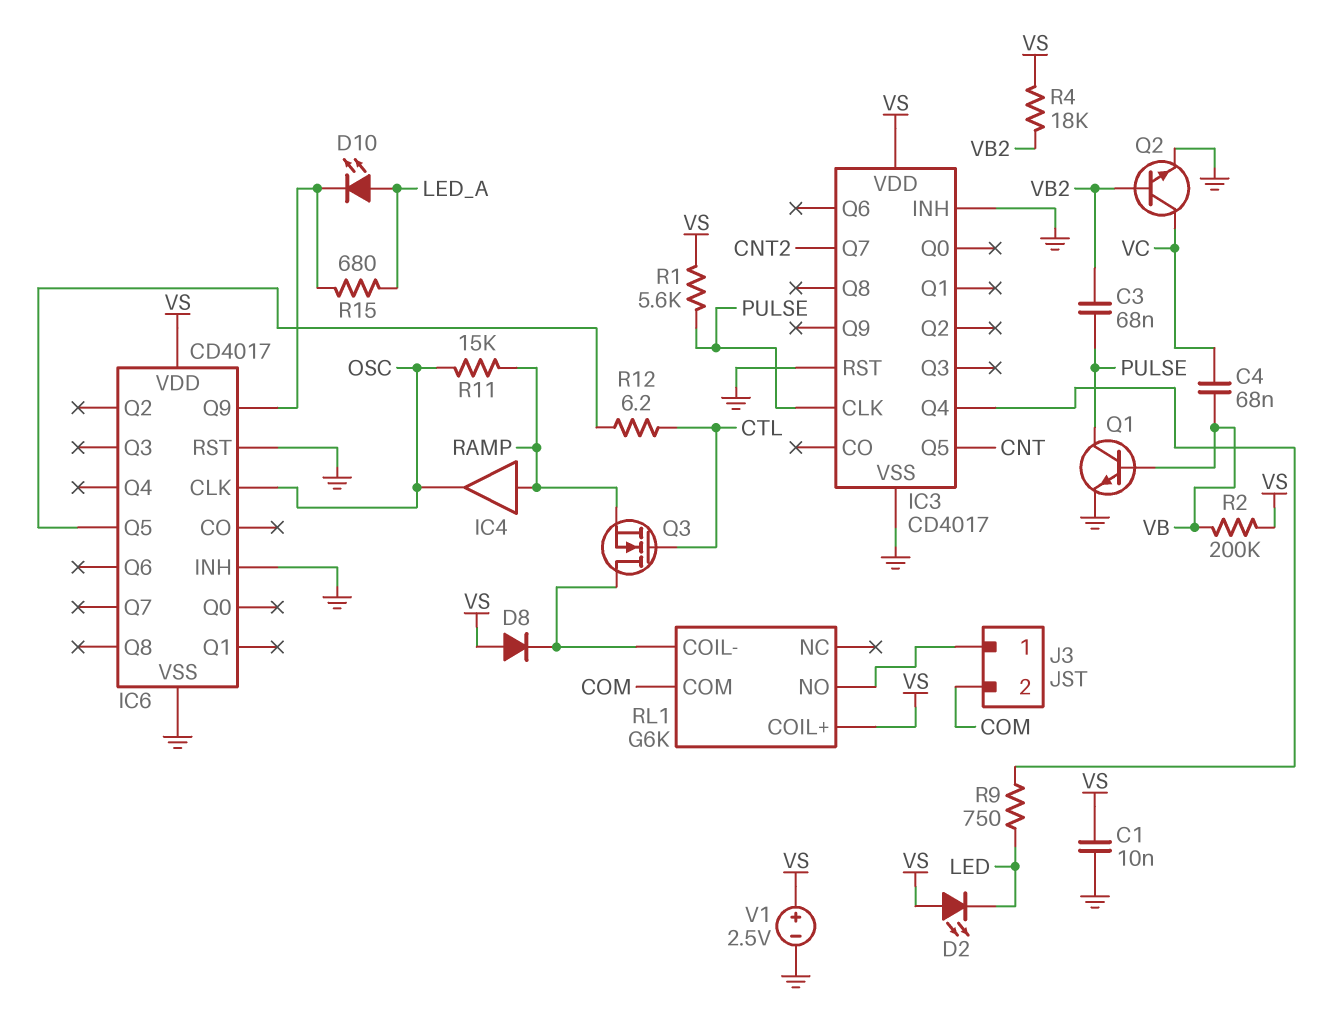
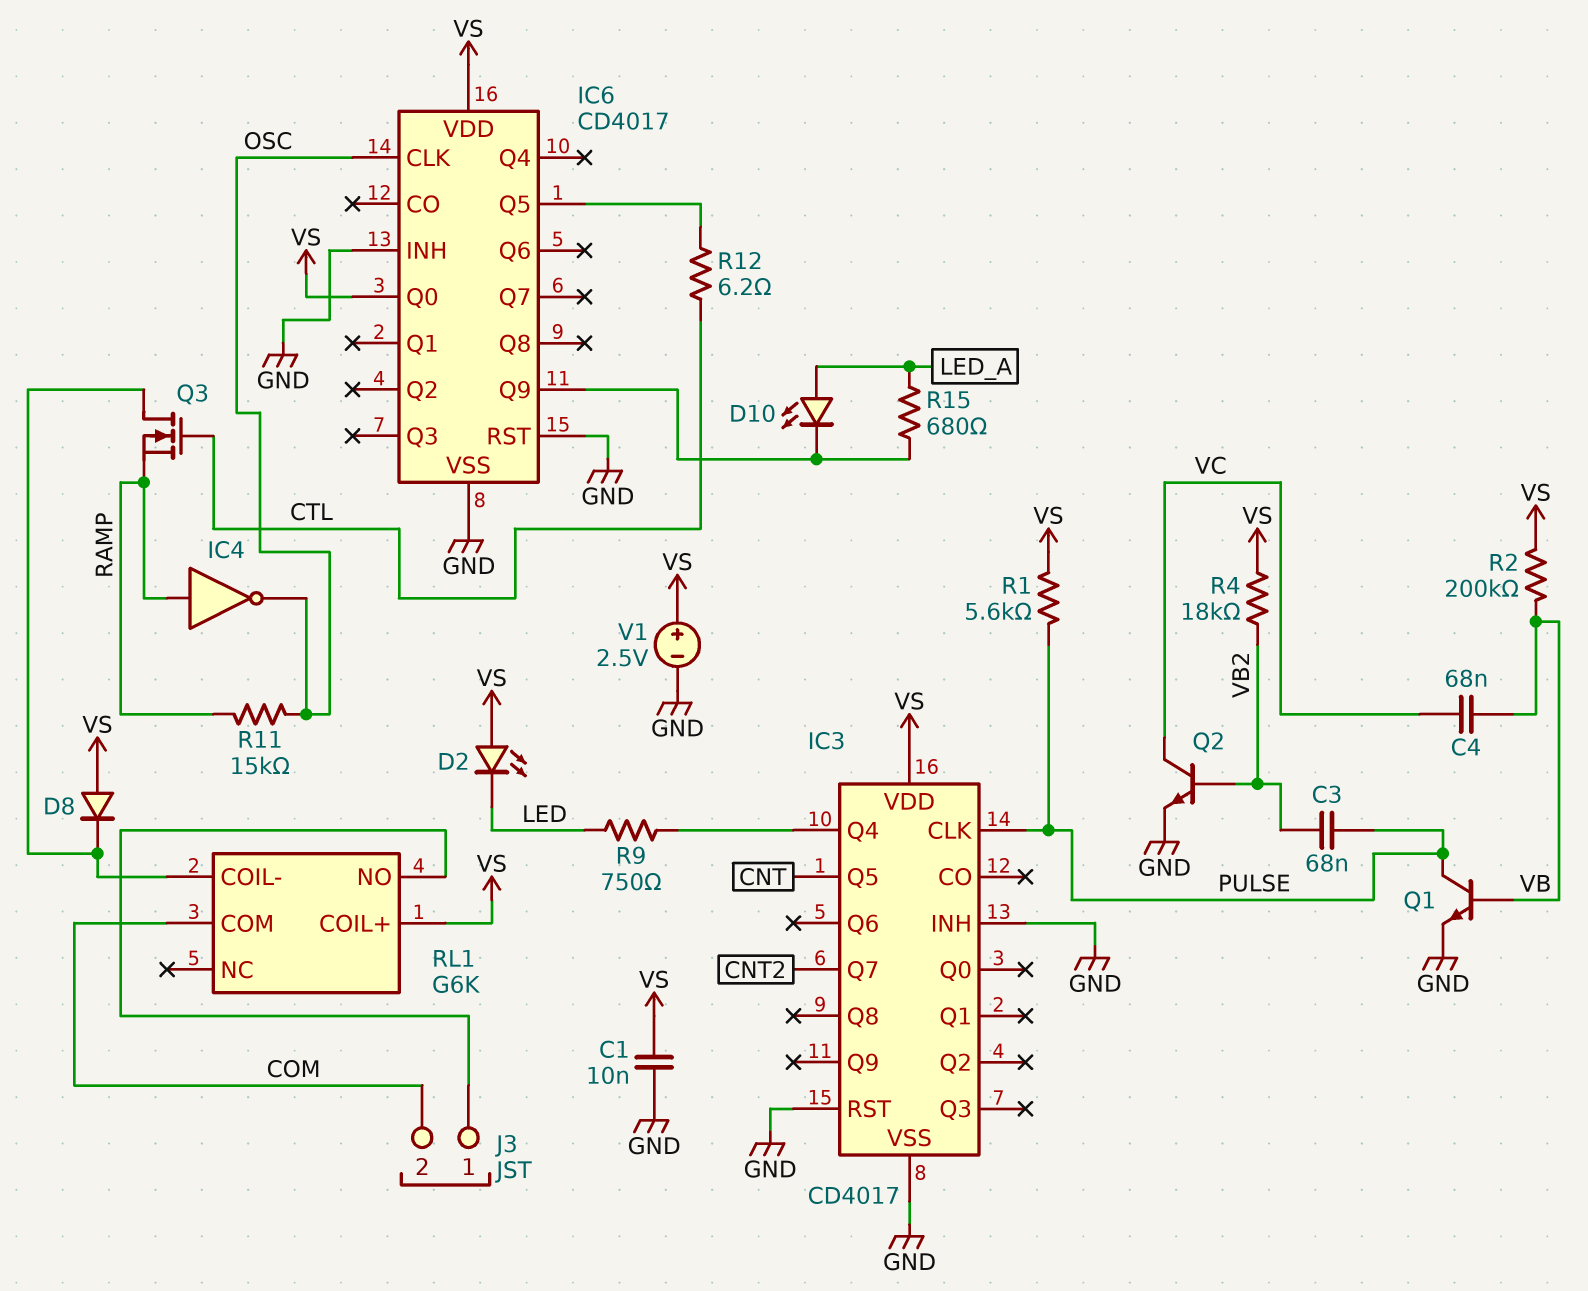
IC4: buffer (in RAMP, out OSC) -> NOT (in RAMP, out OSC)
IC6 pin Q0: none -> VS

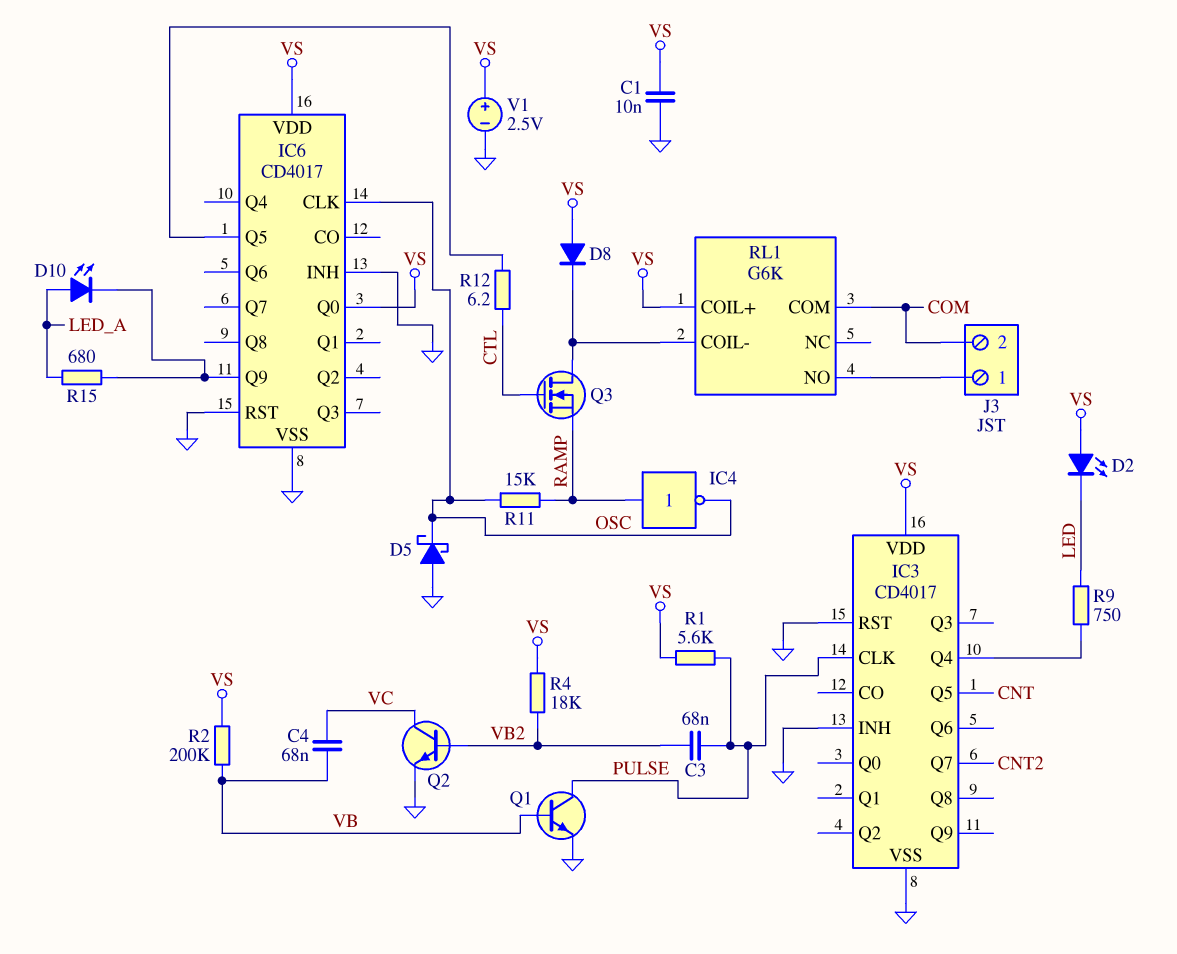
D5: none -> schottky (A GND, K OSC)

